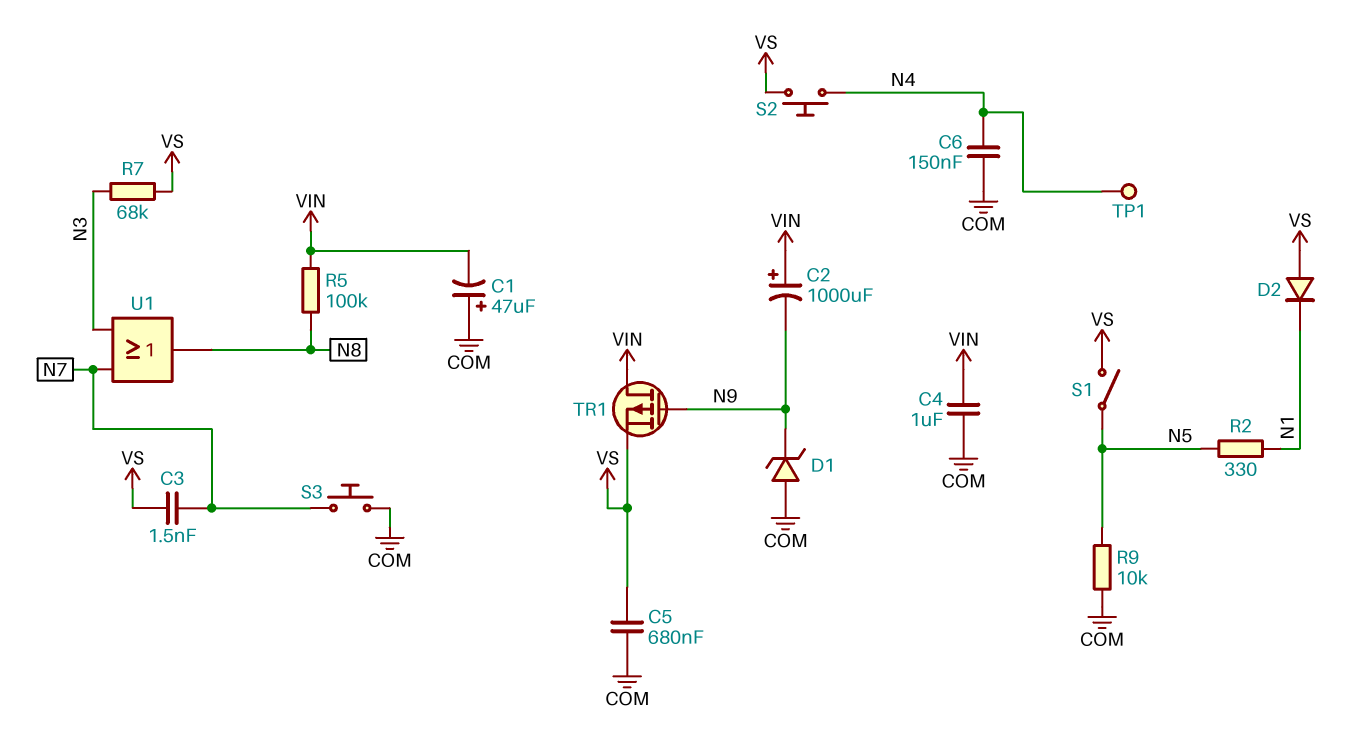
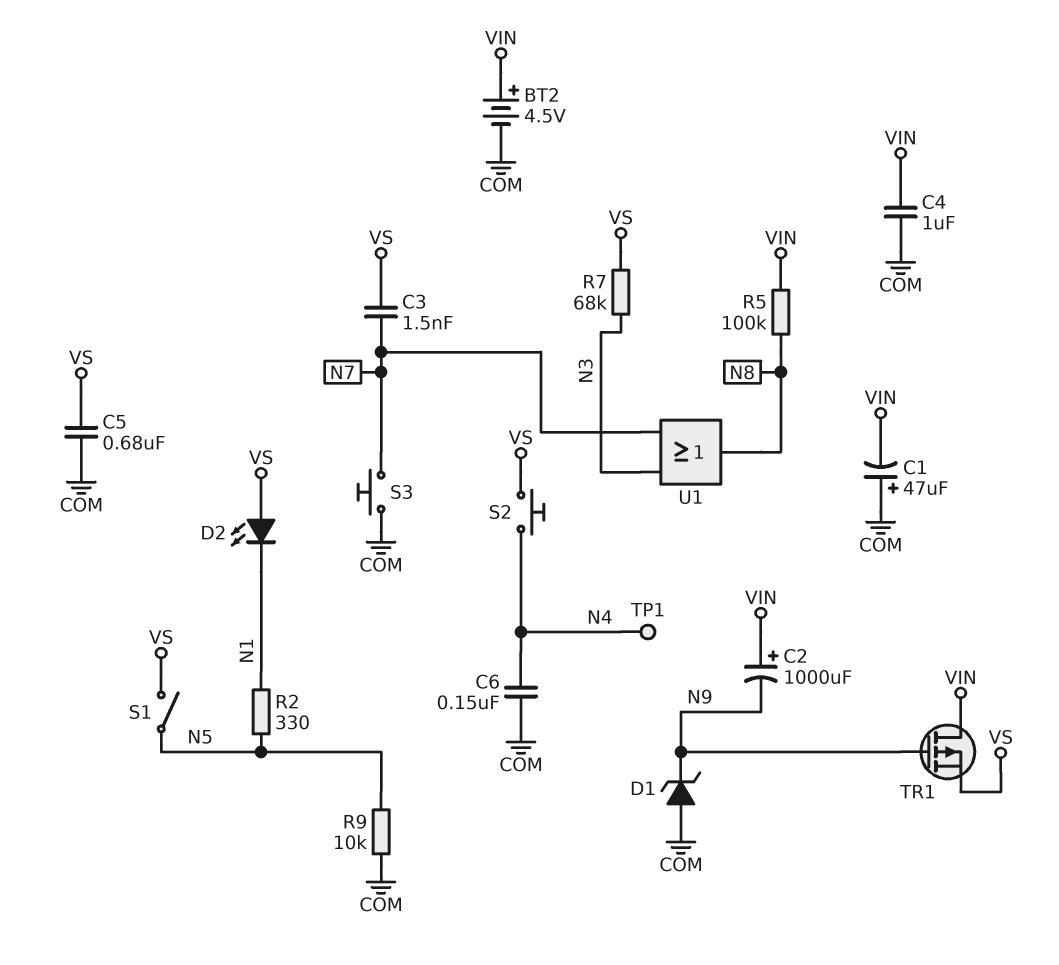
BT2: none -> 4.5V (plus VIN, minus COM)
D2: diode (A VS, K N1) -> LED (A VS, K N1)

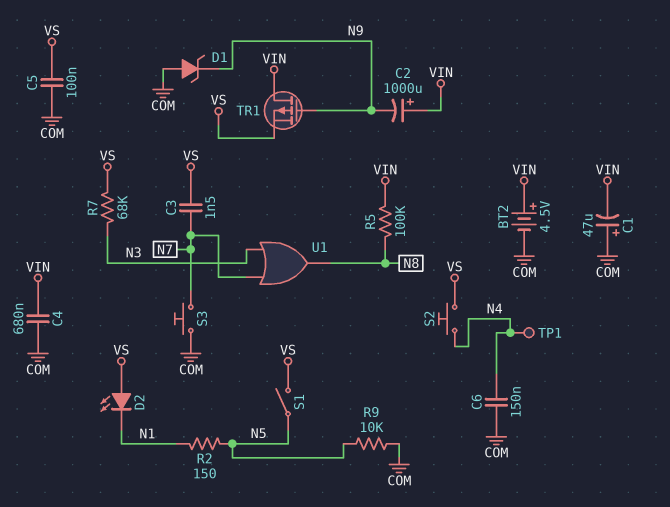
C4: 1uF (COM, VIN) -> 680nF (COM, VIN)
C5: 680nF (COM, VS) -> 100nF (COM, VS)
R2: 330 (N1, N5) -> 150 (N1, N5)

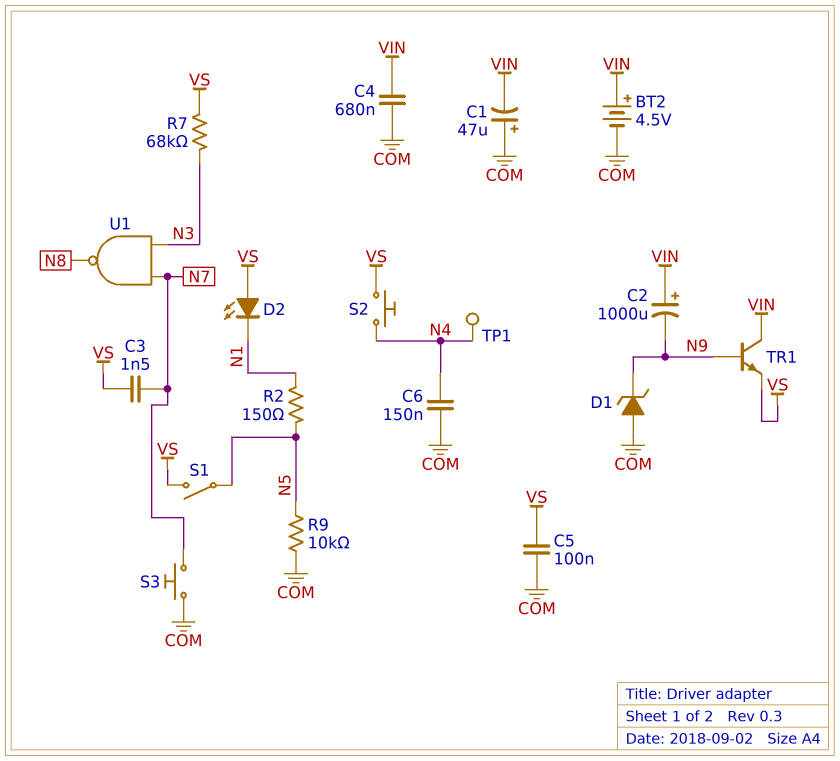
R5: 100k (N8, VIN) -> none
TR1: PMOS (G N9, D VIN, S VS) -> NPN (B N9, C VIN, E VS)
U1: OR (in N3, in N7, out N8) -> NAND (in N3, in N7, out N8)

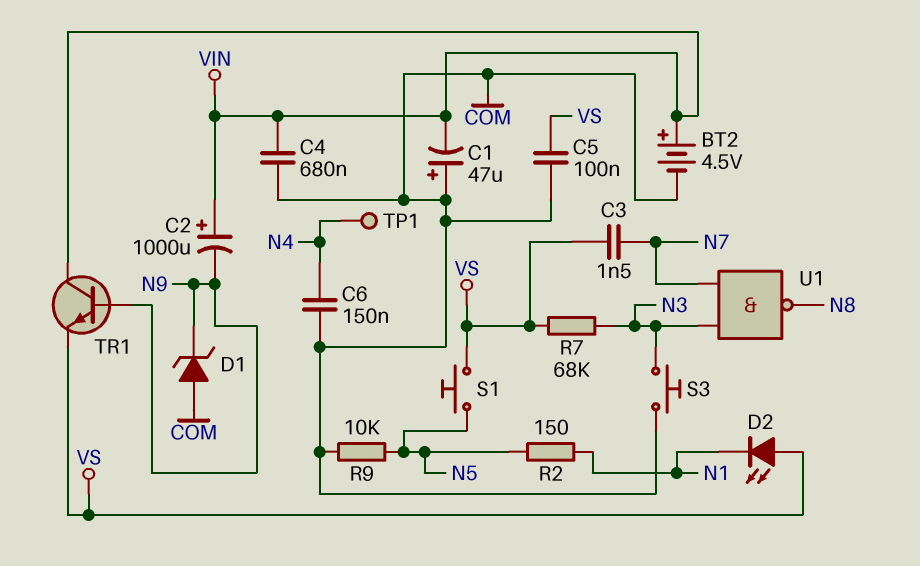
S1: switch (N5, VS) -> button (N5, VS)
S2: button (N4, VS) -> none
S3: button (COM, N7) -> button (COM, N3)

